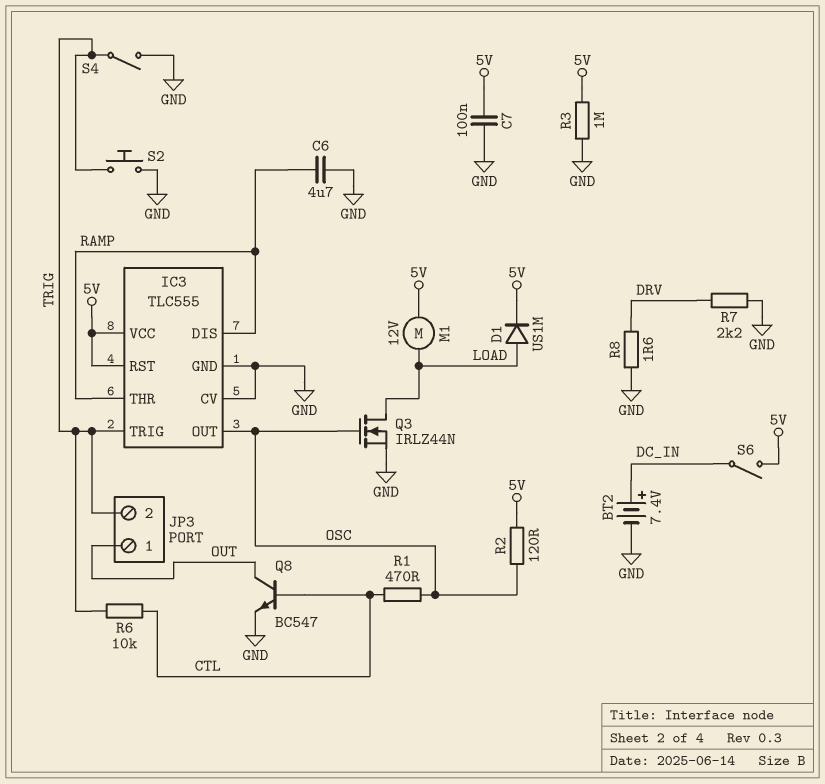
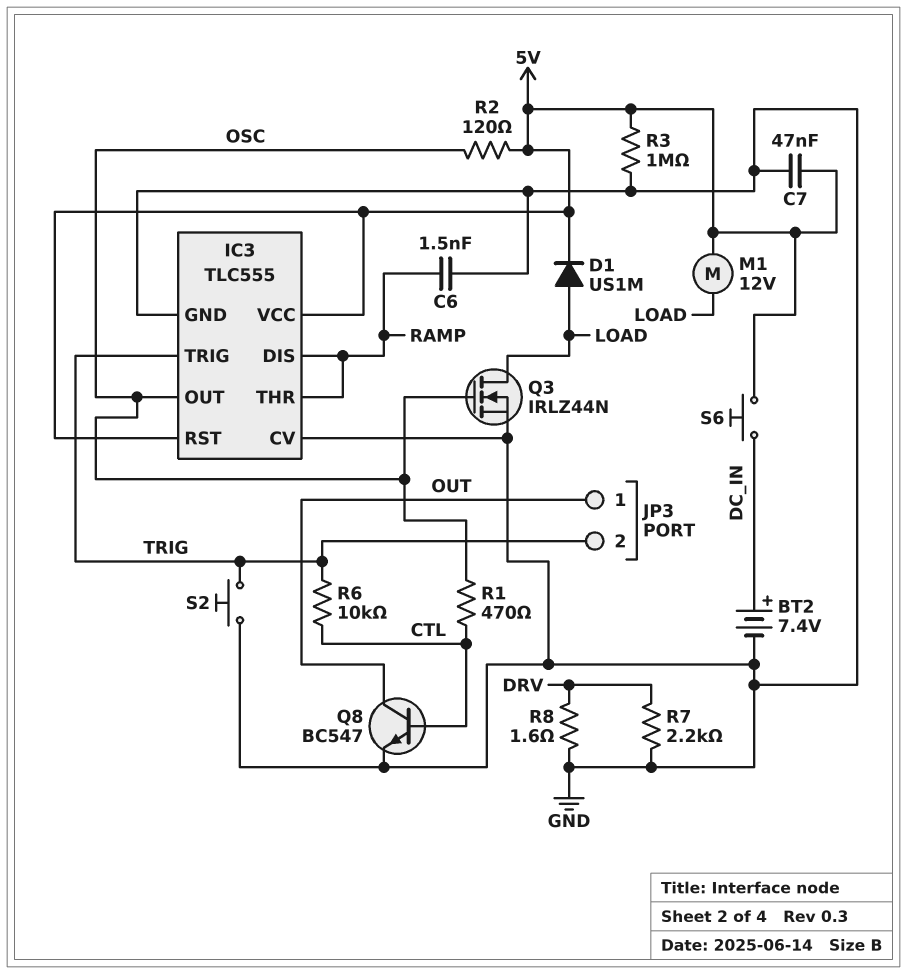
C6: 4.7uF (GND, RAMP) -> 1.5nF (GND, RAMP)
C7: 100nF (5V, GND) -> 47nF (5V, GND)
S4: switch (GND, TRIG) -> none
S6: switch (5V, DC_IN) -> button (5V, DC_IN)

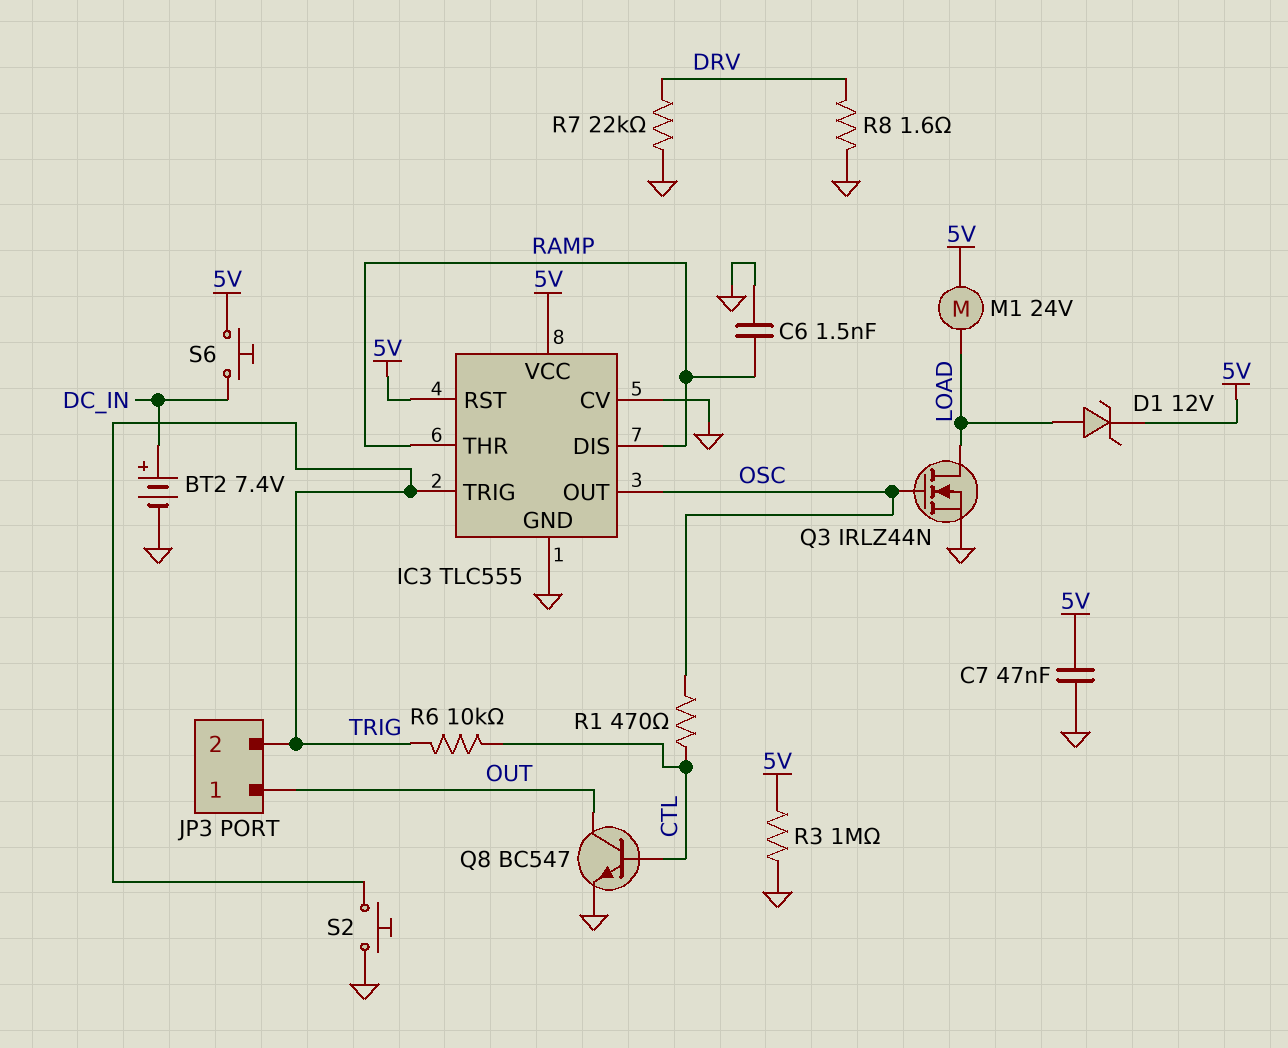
D1: diode US1M (A LOAD, K 5V) -> zener 12V (A LOAD, K 5V)
M1: motor 12V (5V, LOAD) -> motor 24V (5V, LOAD)
R2: 120 (5V, OSC) -> none
R7: 2.2k (DRV, GND) -> 22k (DRV, GND)

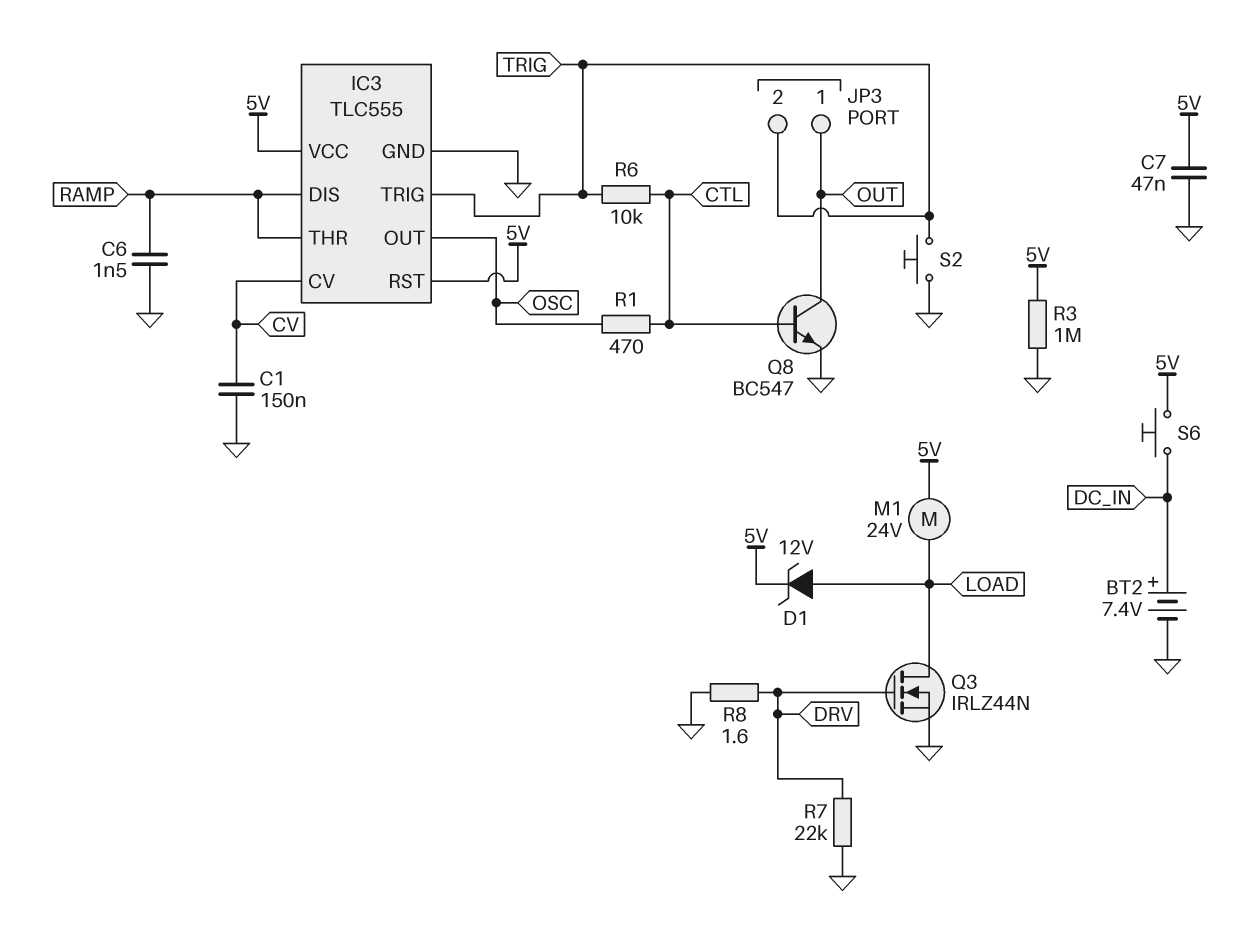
C1: none -> 150nF (CV, GND)
IC3 pin CV: GND -> CV
Q3: NMOS IRLZ44N (G OSC, D LOAD, S GND) -> NMOS IRLZ44N (G DRV, D LOAD, S GND)

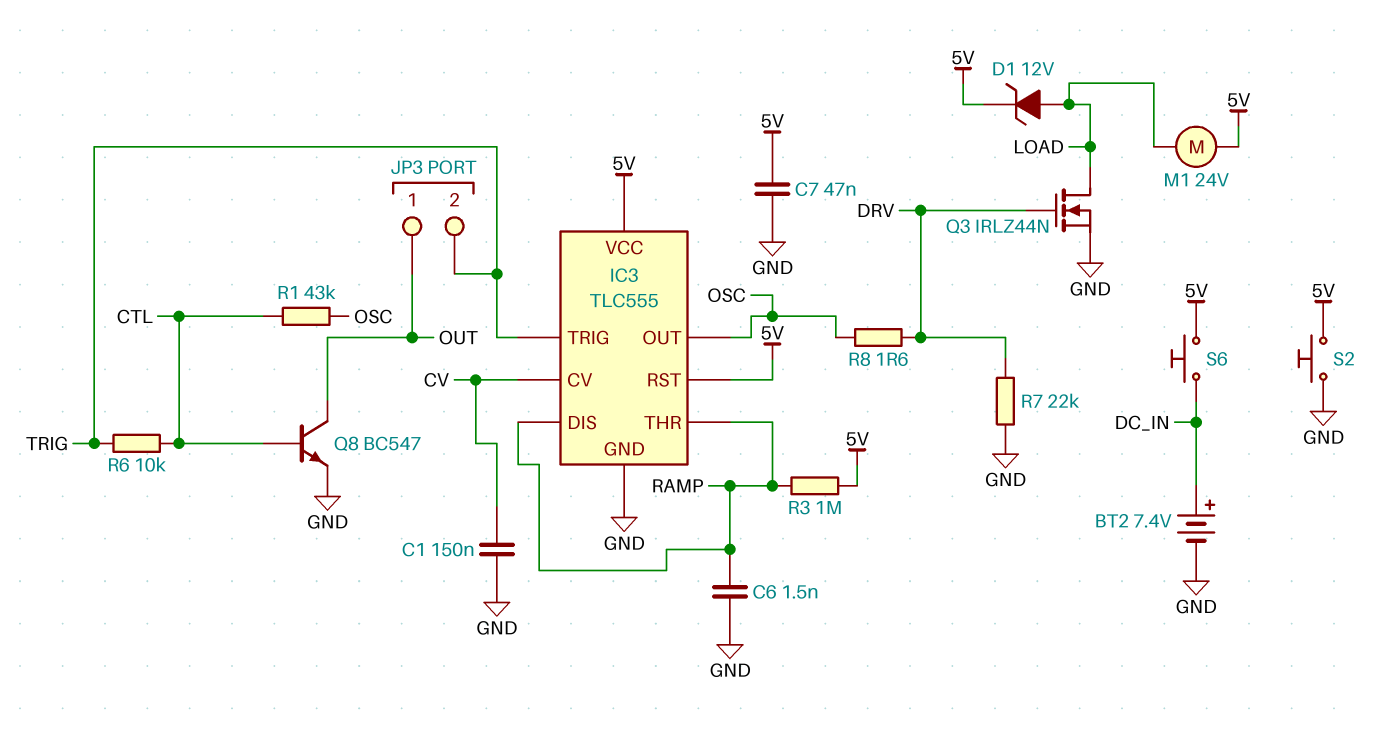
R1: 470 (CTL, OSC) -> 43k (CTL, OSC)
R3: 1M (5V, GND) -> 1M (5V, RAMP)
R8: 1.6 (DRV, GND) -> 1.6 (DRV, OSC)
S2: button (GND, TRIG) -> button (5V, GND)

